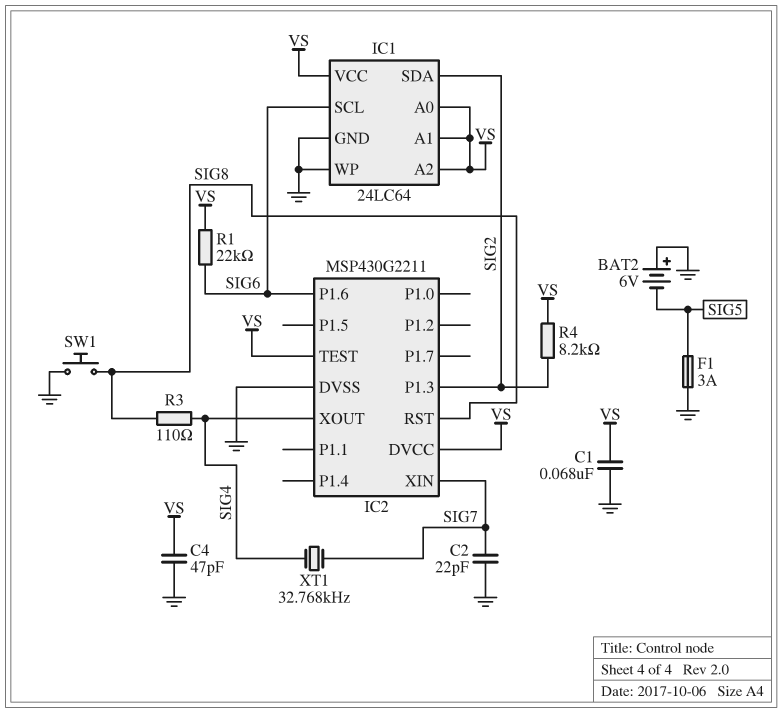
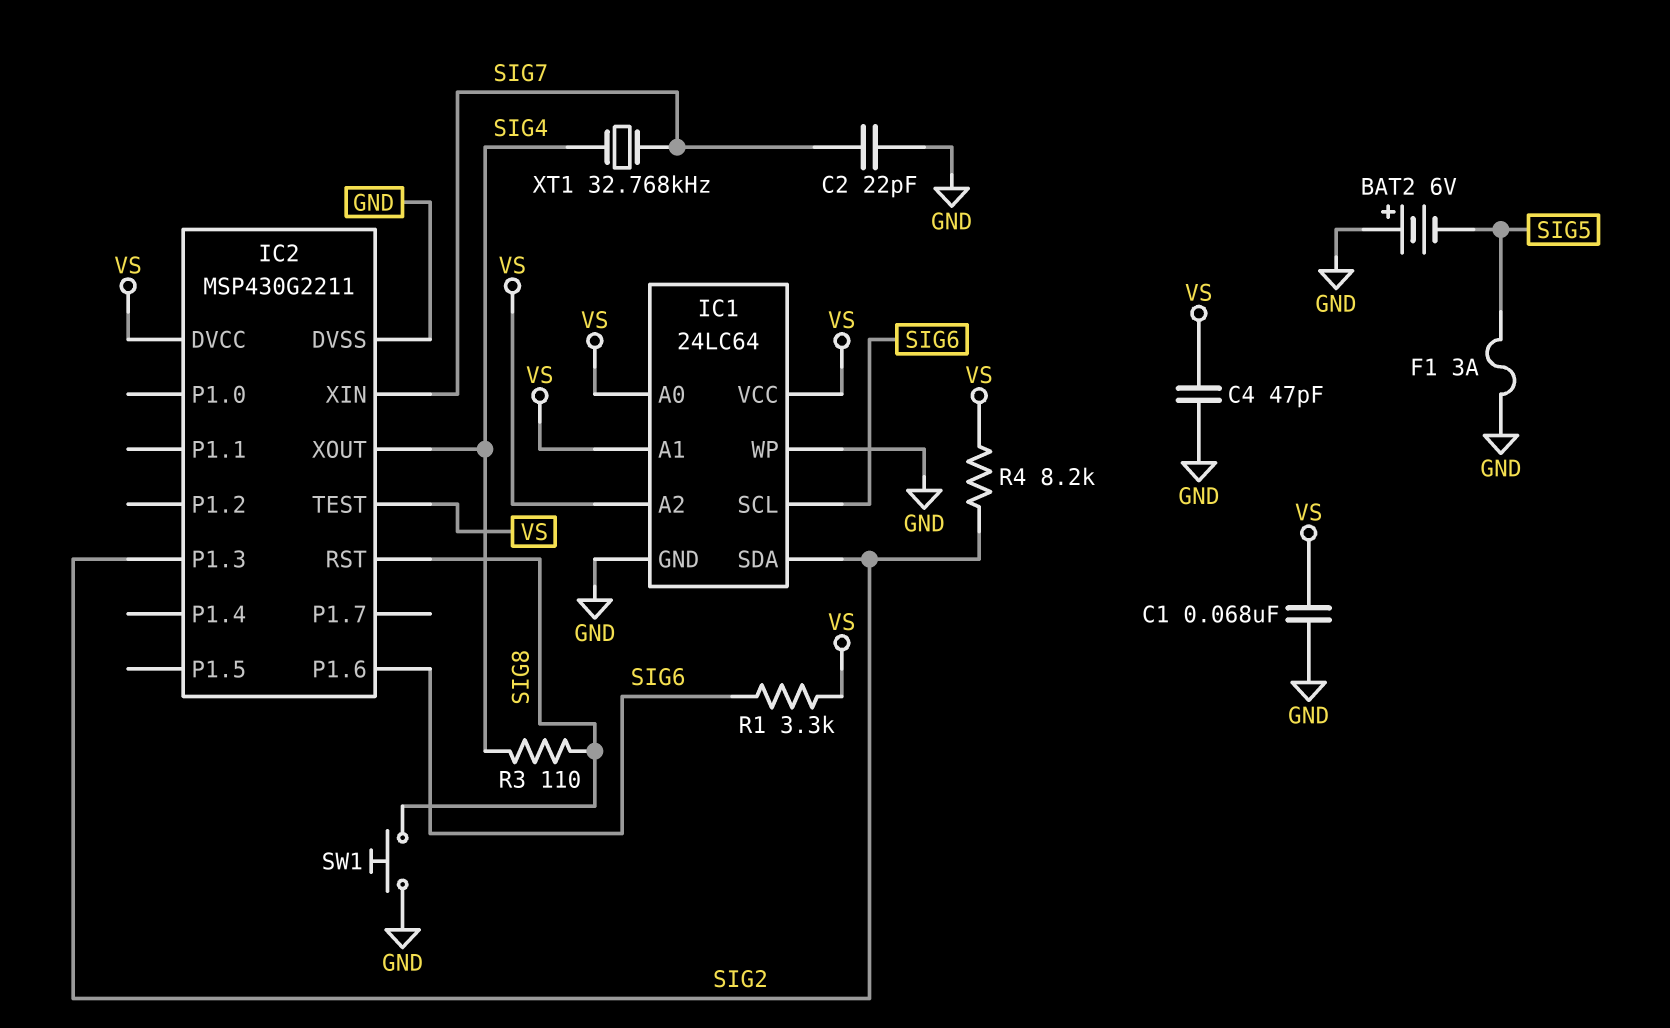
R1: 22k (SIG6, VS) -> 3.3k (SIG6, VS)

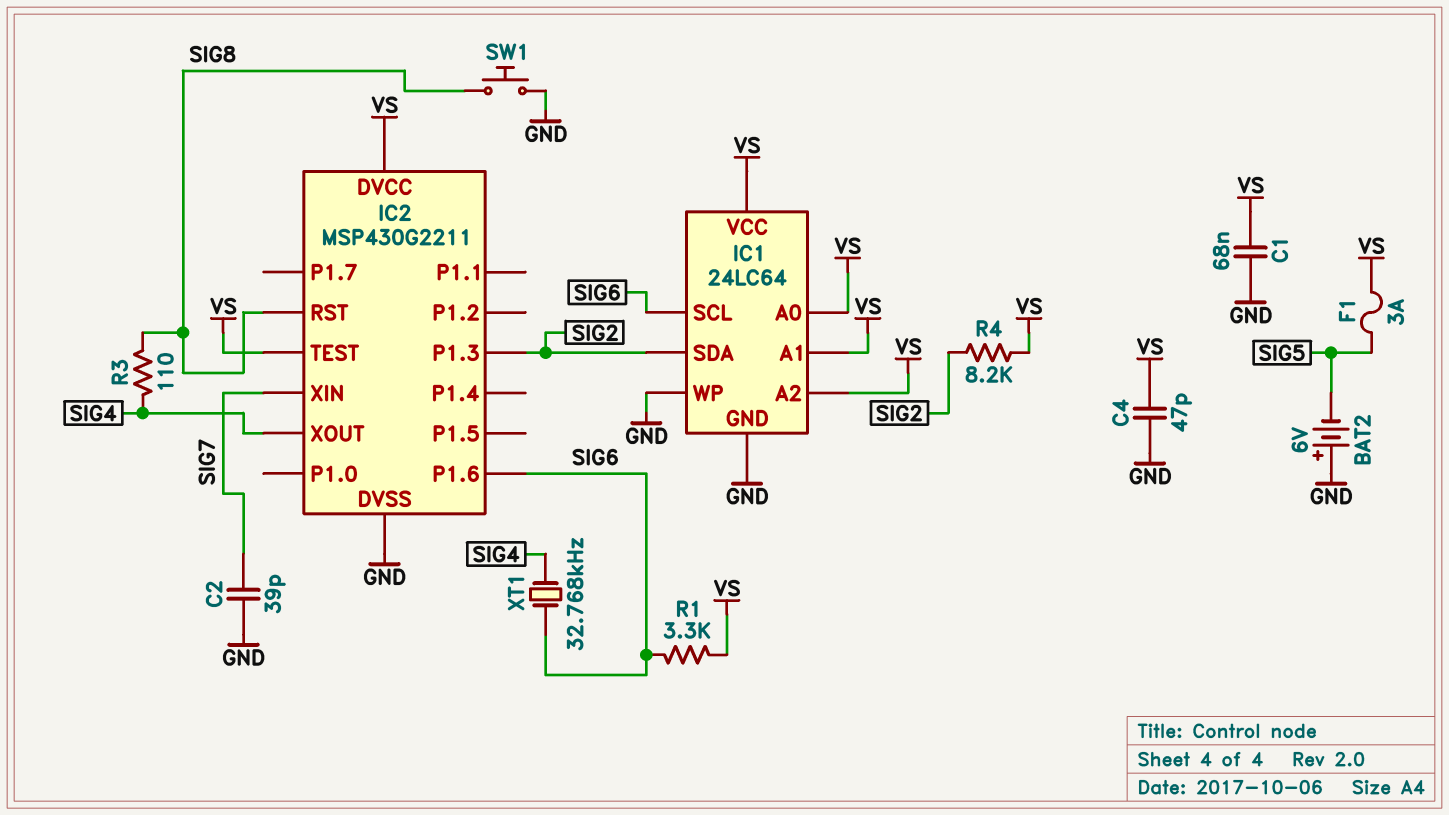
C2: 22pF (GND, SIG7) -> 39pF (GND, SIG7)
F1: 3A (GND, SIG5) -> 3A (SIG5, VS)
XT1: 32.768kHz (SIG4, SIG7) -> 32.768kHz (SIG4, SIG6)

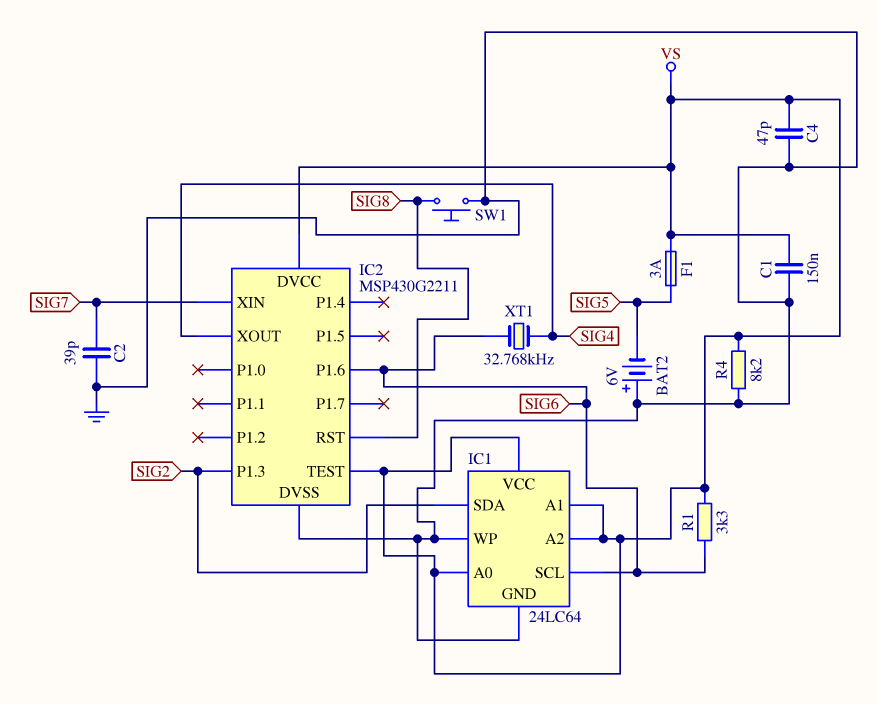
C1: 68nF (GND, VS) -> 150nF (GND, VS)
R3: 110 (SIG4, SIG8) -> none
R4: 8.2k (SIG2, VS) -> 8.2k (GND, VS)

